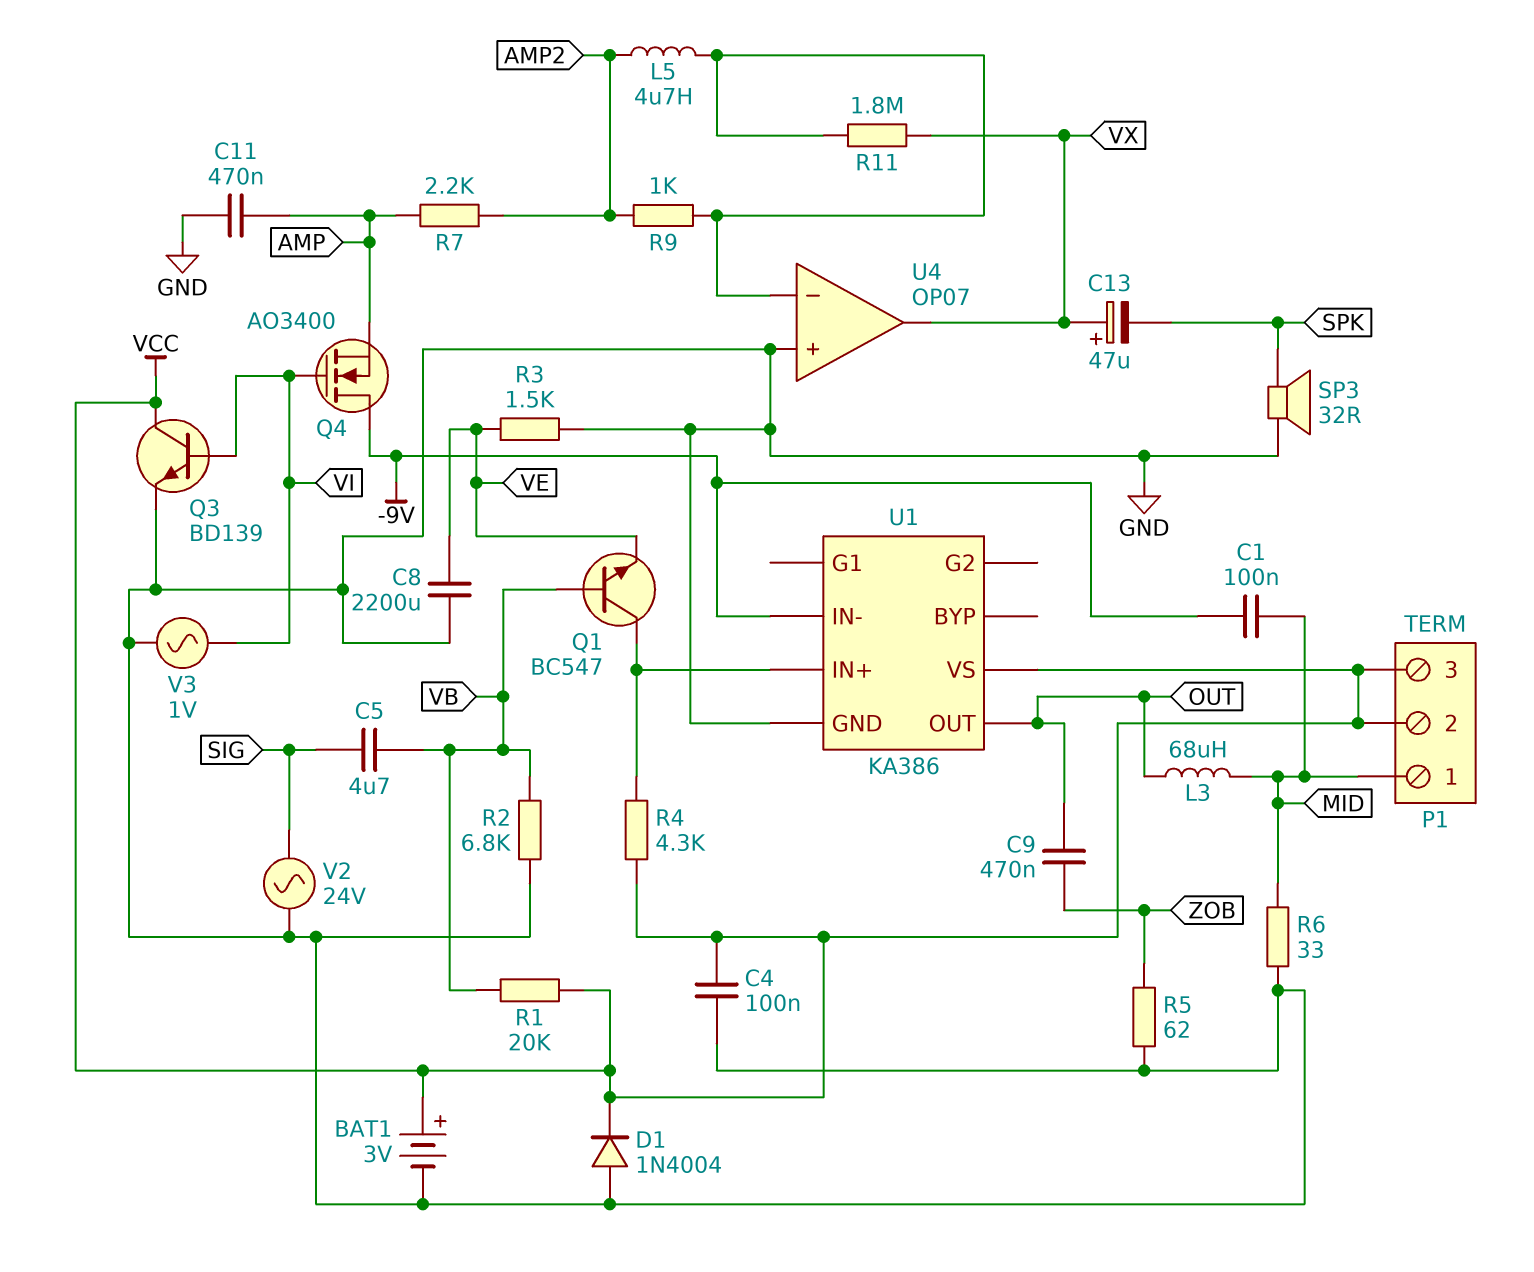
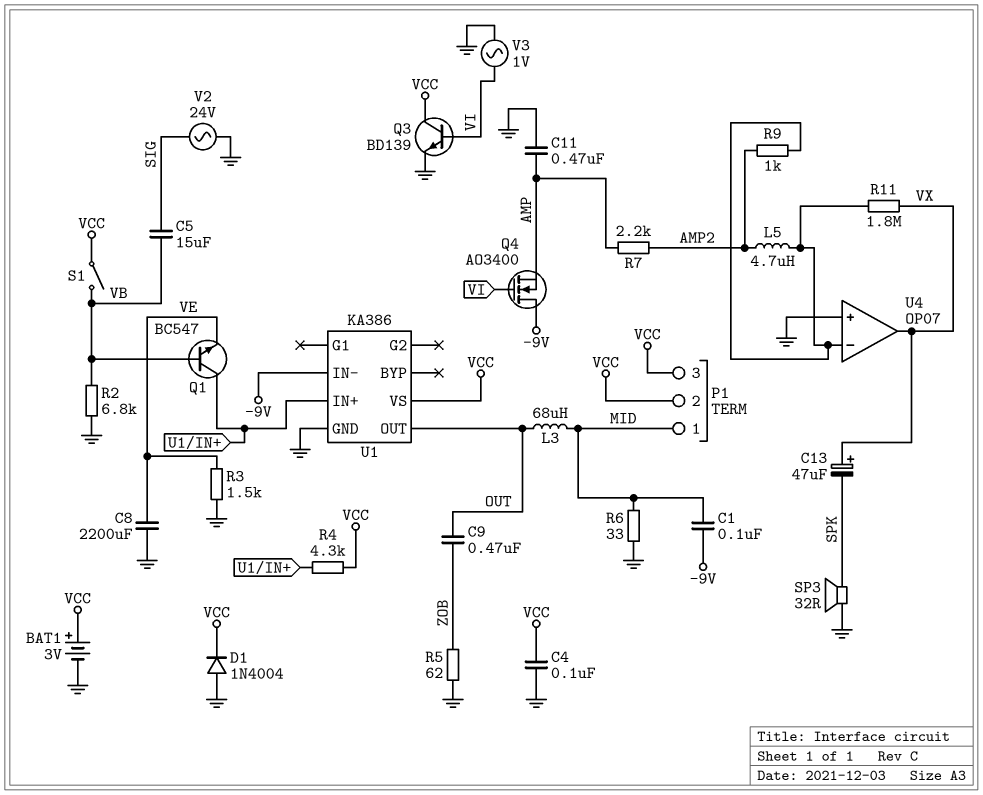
C5: 4.7uF (SIG, VB) -> 15uF (SIG, VB)
R1: 20k (VB, VCC) -> none
S1: none -> switch (VB, VCC)

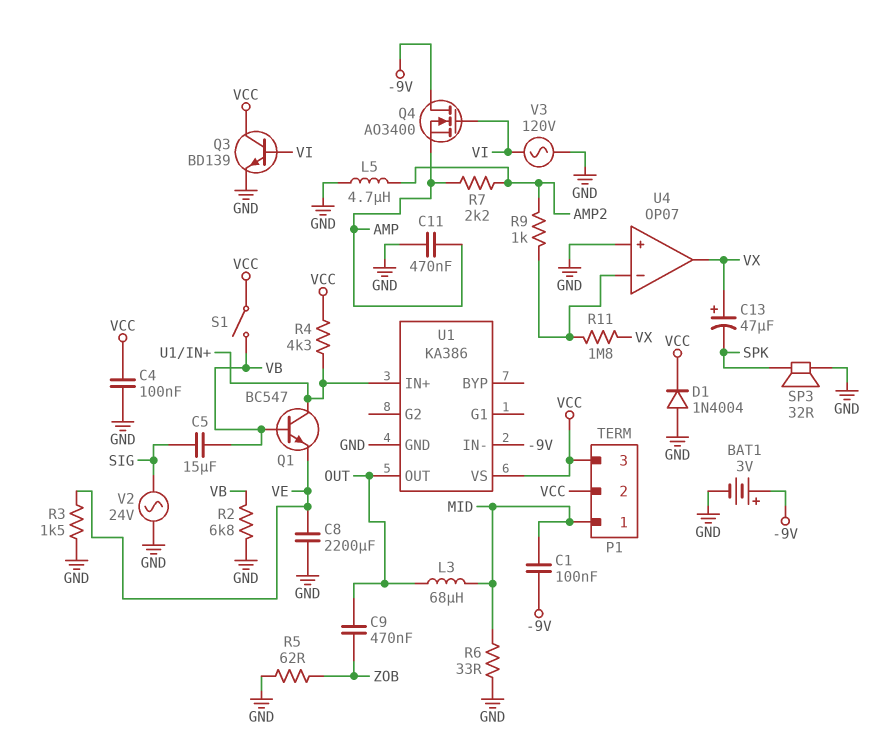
BAT1: 3V (plus VCC, minus GND) -> 3V (plus -9V, minus GND)
L5: 4.7uH (AMP2, U4/in-) -> 4.7uH (AMP2, GND)
V3: AC 1V (GND, VI) -> AC 120V (GND, VI)

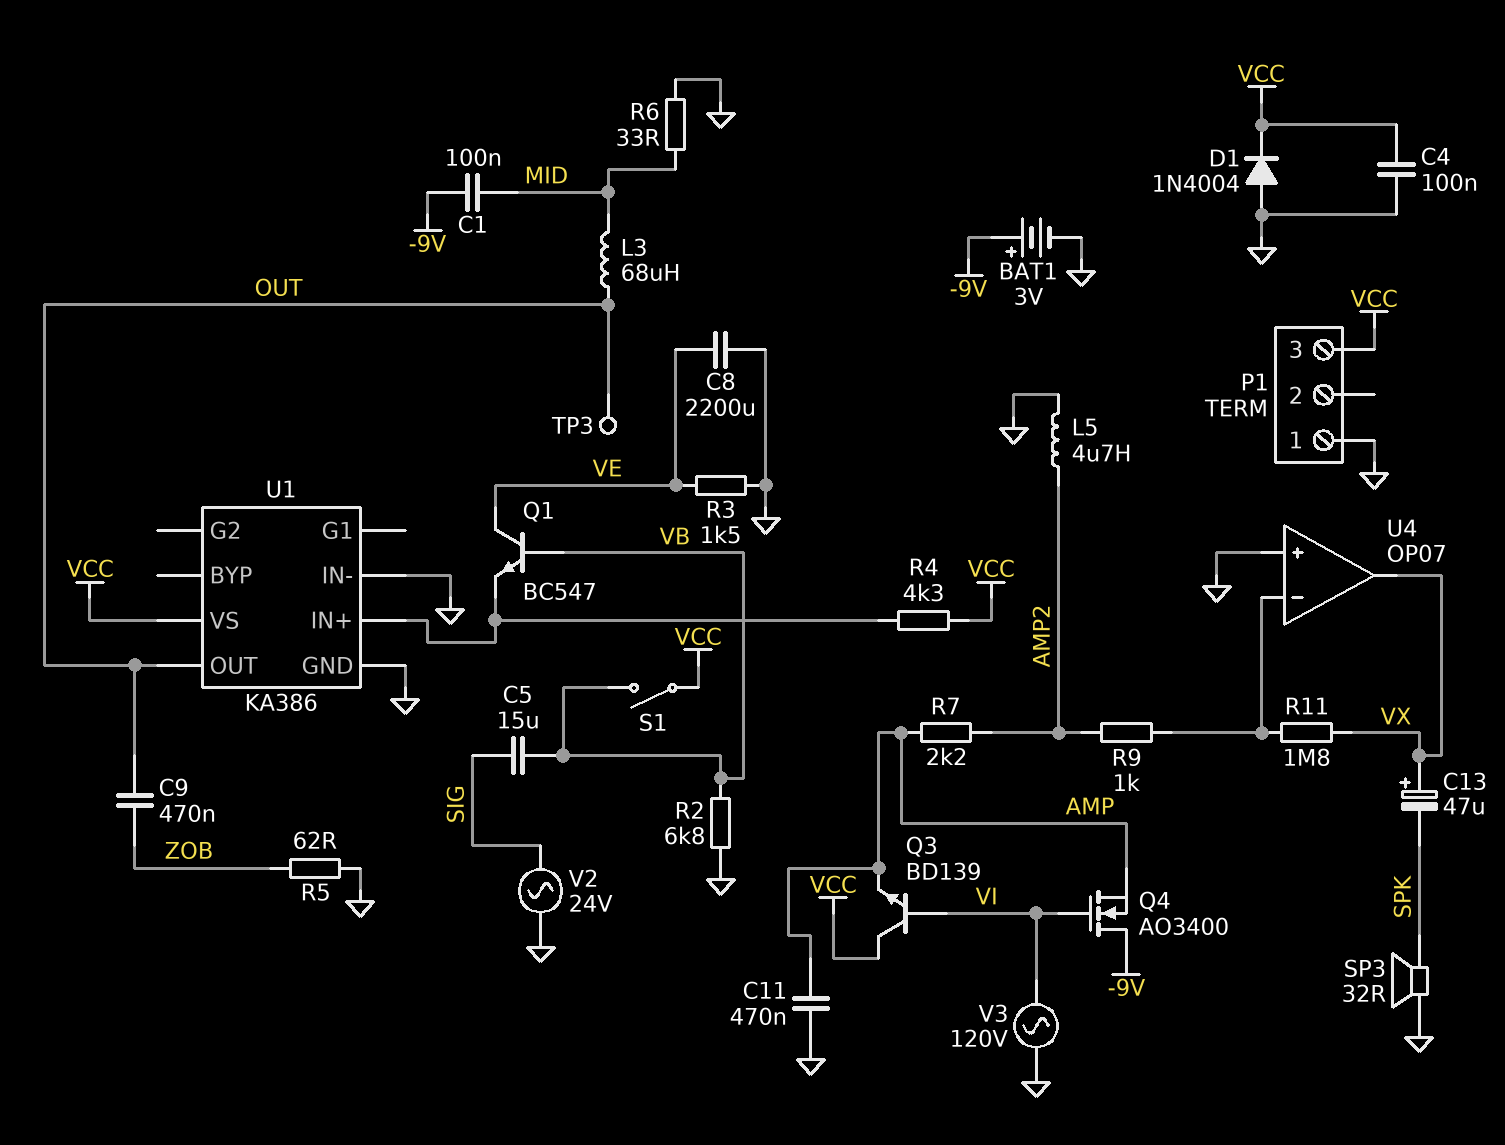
P1 pin 1: MID -> GND
P1 pin 2: VCC -> none
Q1: NPN BC547 (B VB, C U1/IN+, E VE) -> NPN BC547 (B VB, C VE, E U1/IN+)
Q3: NPN BD139 (B VI, C VCC, E GND) -> NPN BD139 (B VI, C VCC, E AMP)
TP3: none -> test point (OUT)
U1 pin IN-: -9V -> GND

